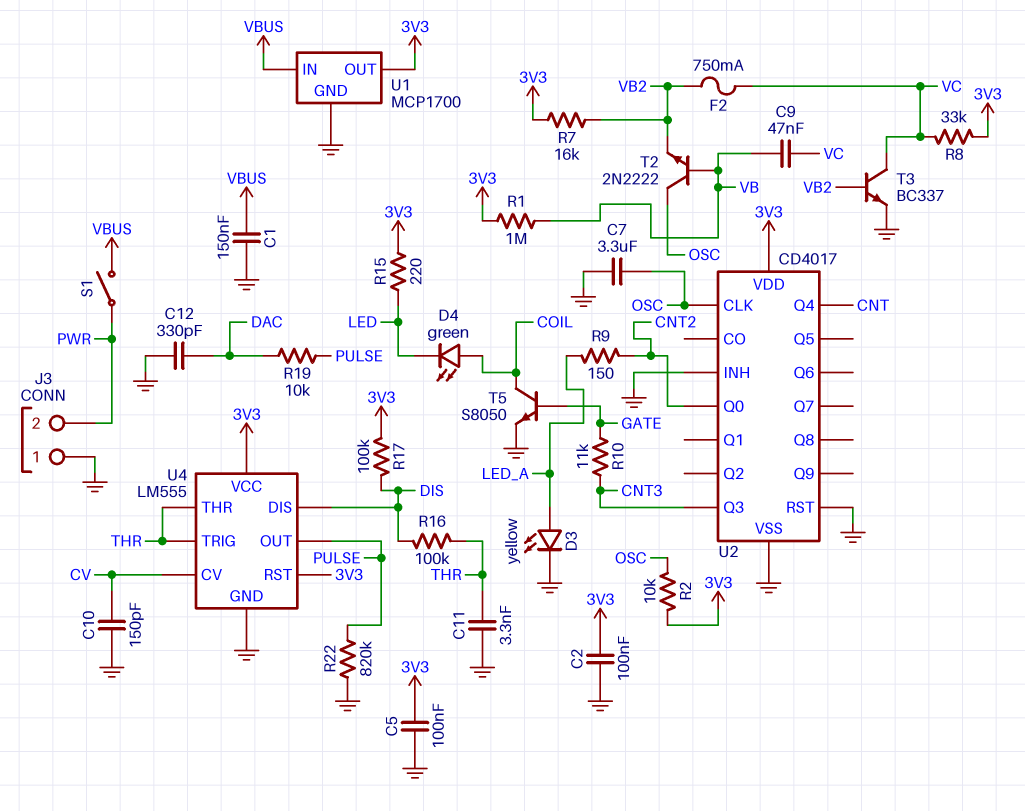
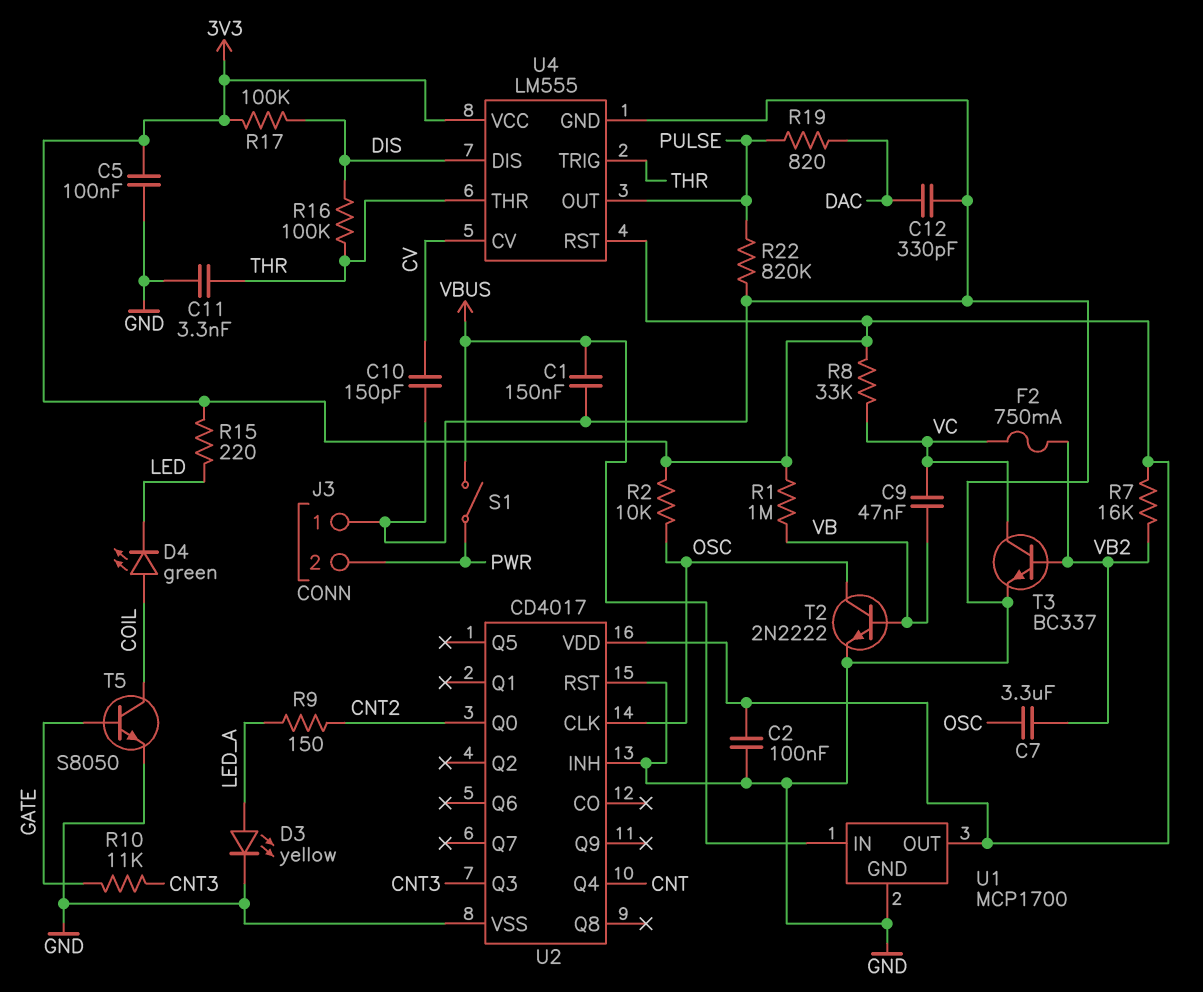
C7: 3.3uF (GND, OSC) -> 3.3uF (OSC, VB2)
R19: 10k (DAC, PULSE) -> 820 (DAC, PULSE)
T2: NPN 2N2222 (B VB, C OSC, E VB2) -> NPN 2N2222 (B VB, C OSC, E GND)

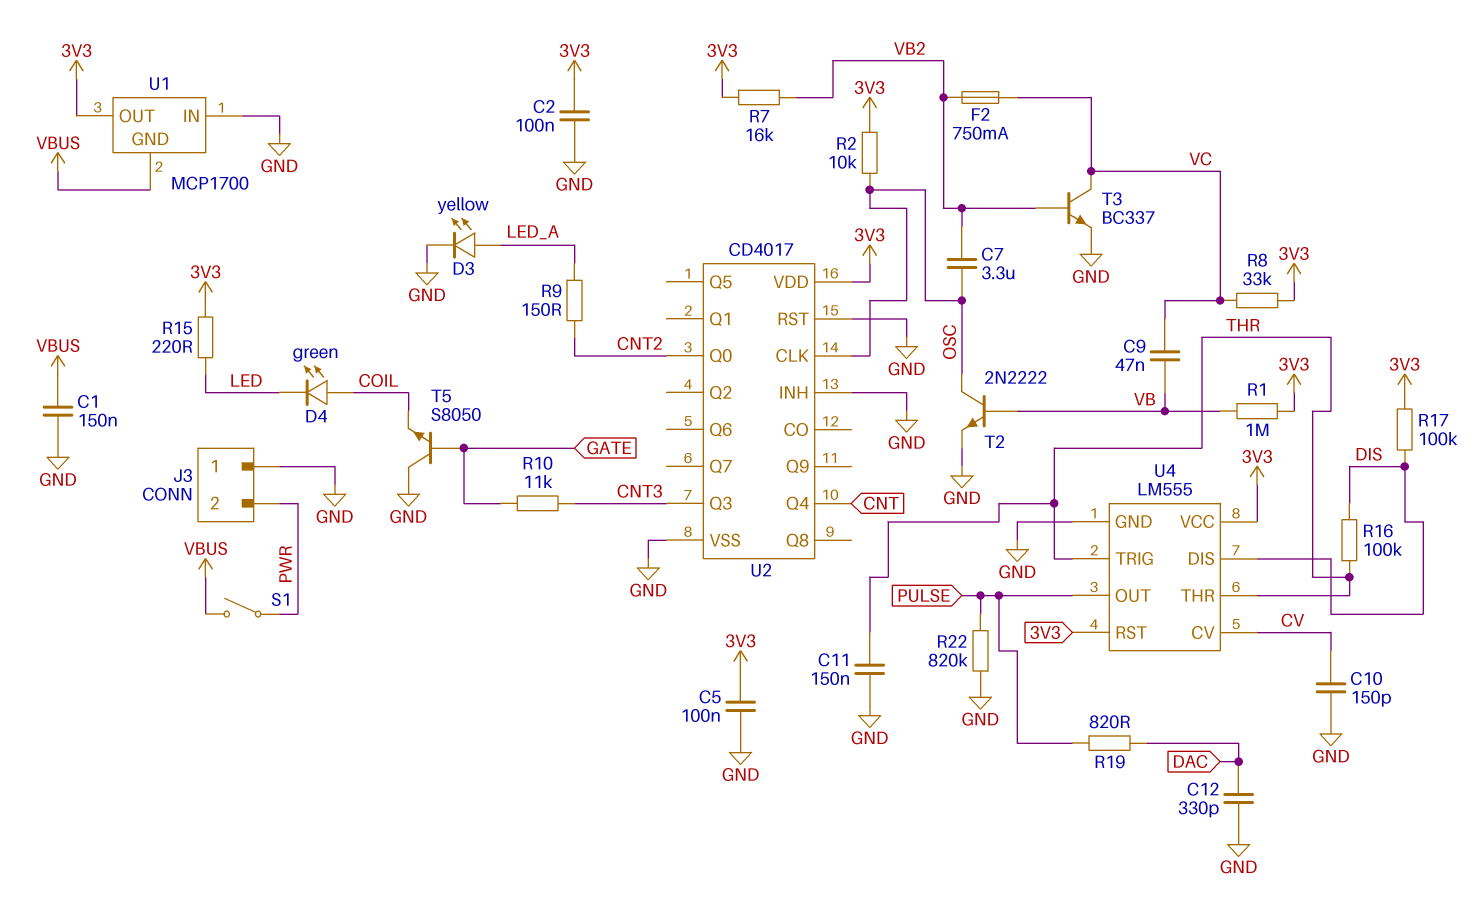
C11: 3.3nF (GND, THR) -> 150nF (GND, THR)
T5: NPN S8050 (B GATE, C COIL, E GND) -> NPN S8050 (B GATE, C GND, E COIL)
U1 pin GND: GND -> VBUS
U1 pin IN: VBUS -> GND

